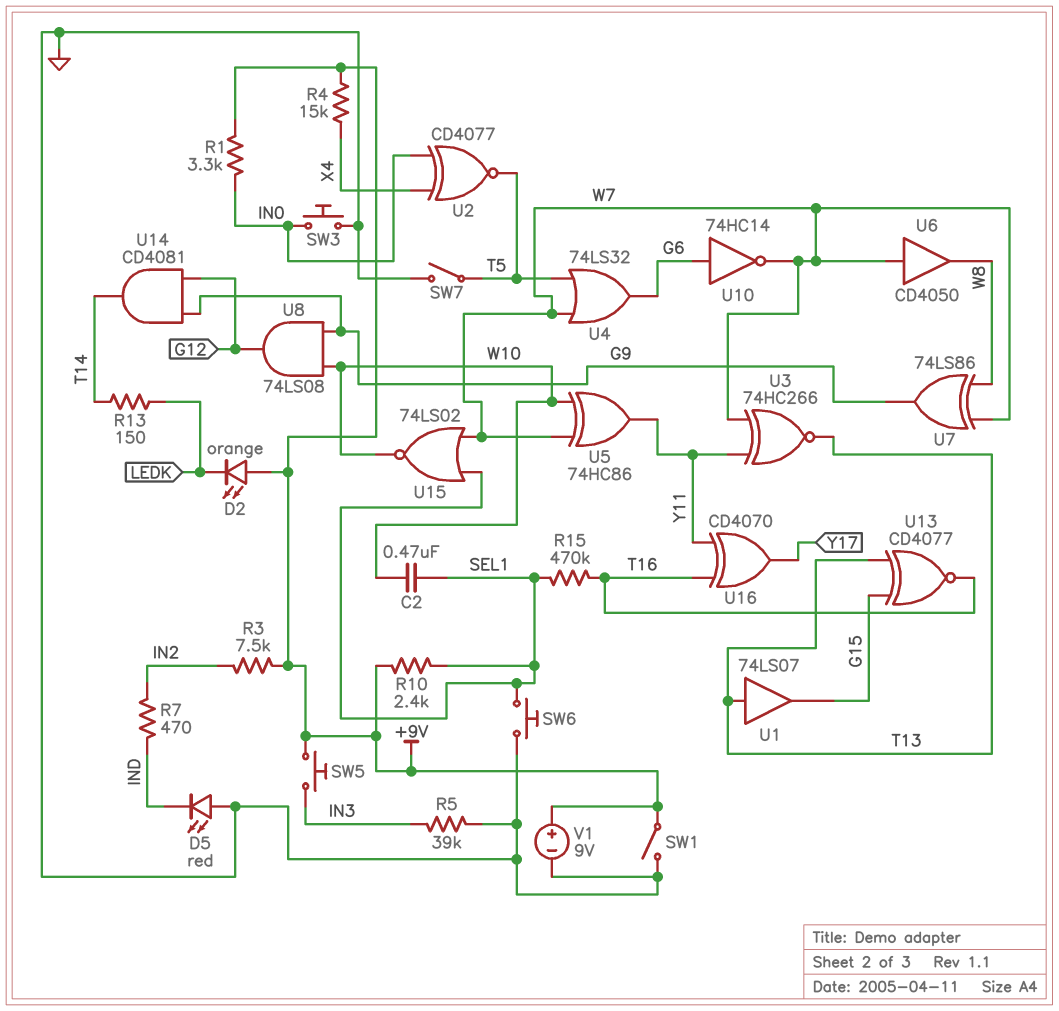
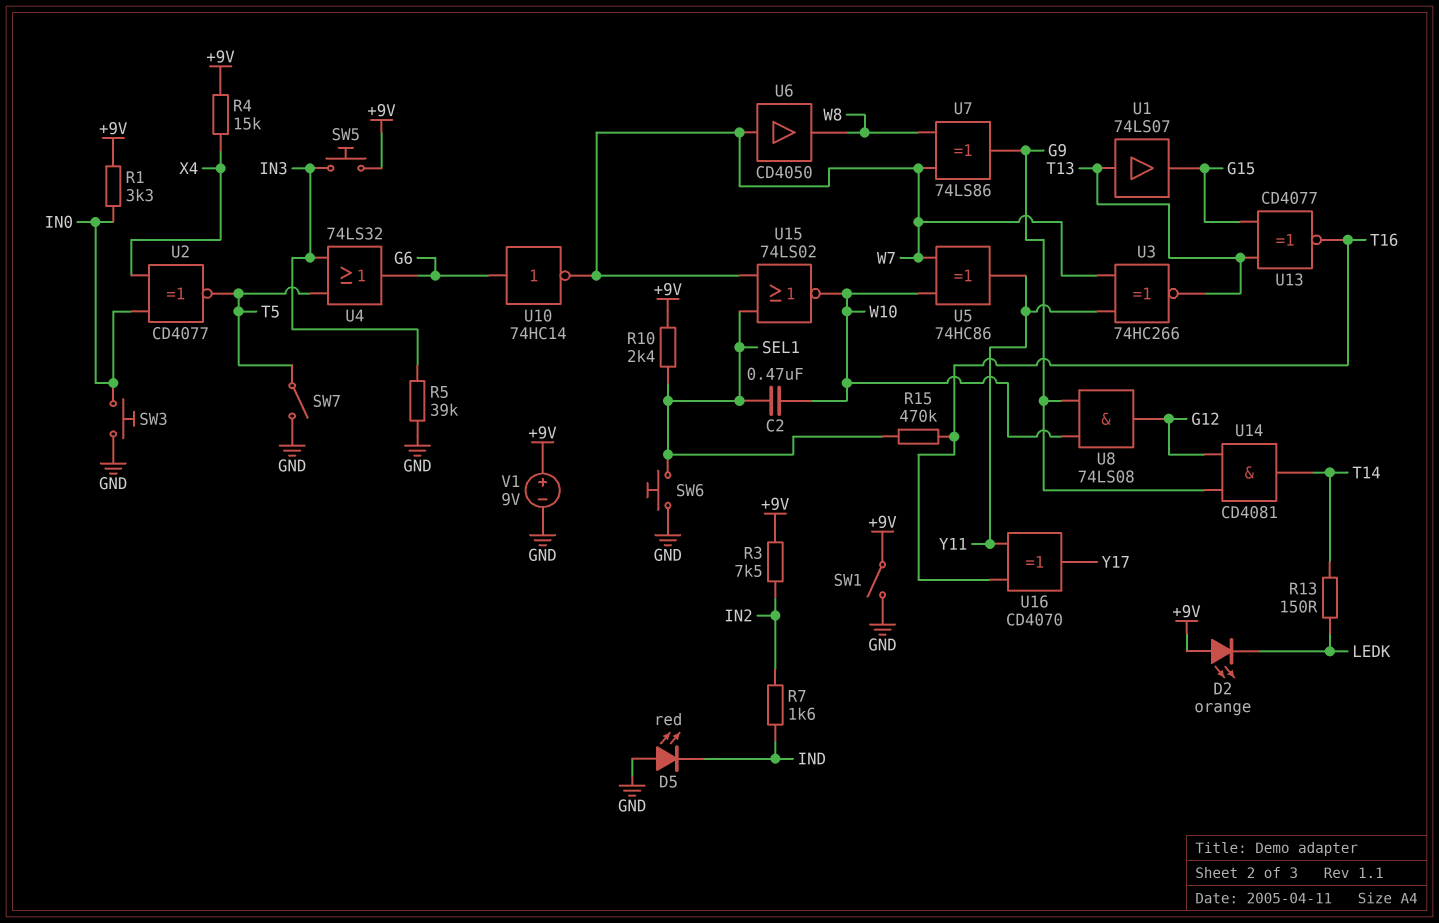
R7: 470 (IN2, IND) -> 1.6k (IN2, IND)
U4: OR 74LS32 (in T5, in W7, out G6) -> OR 74LS32 (in IN3, in T5, out G6)

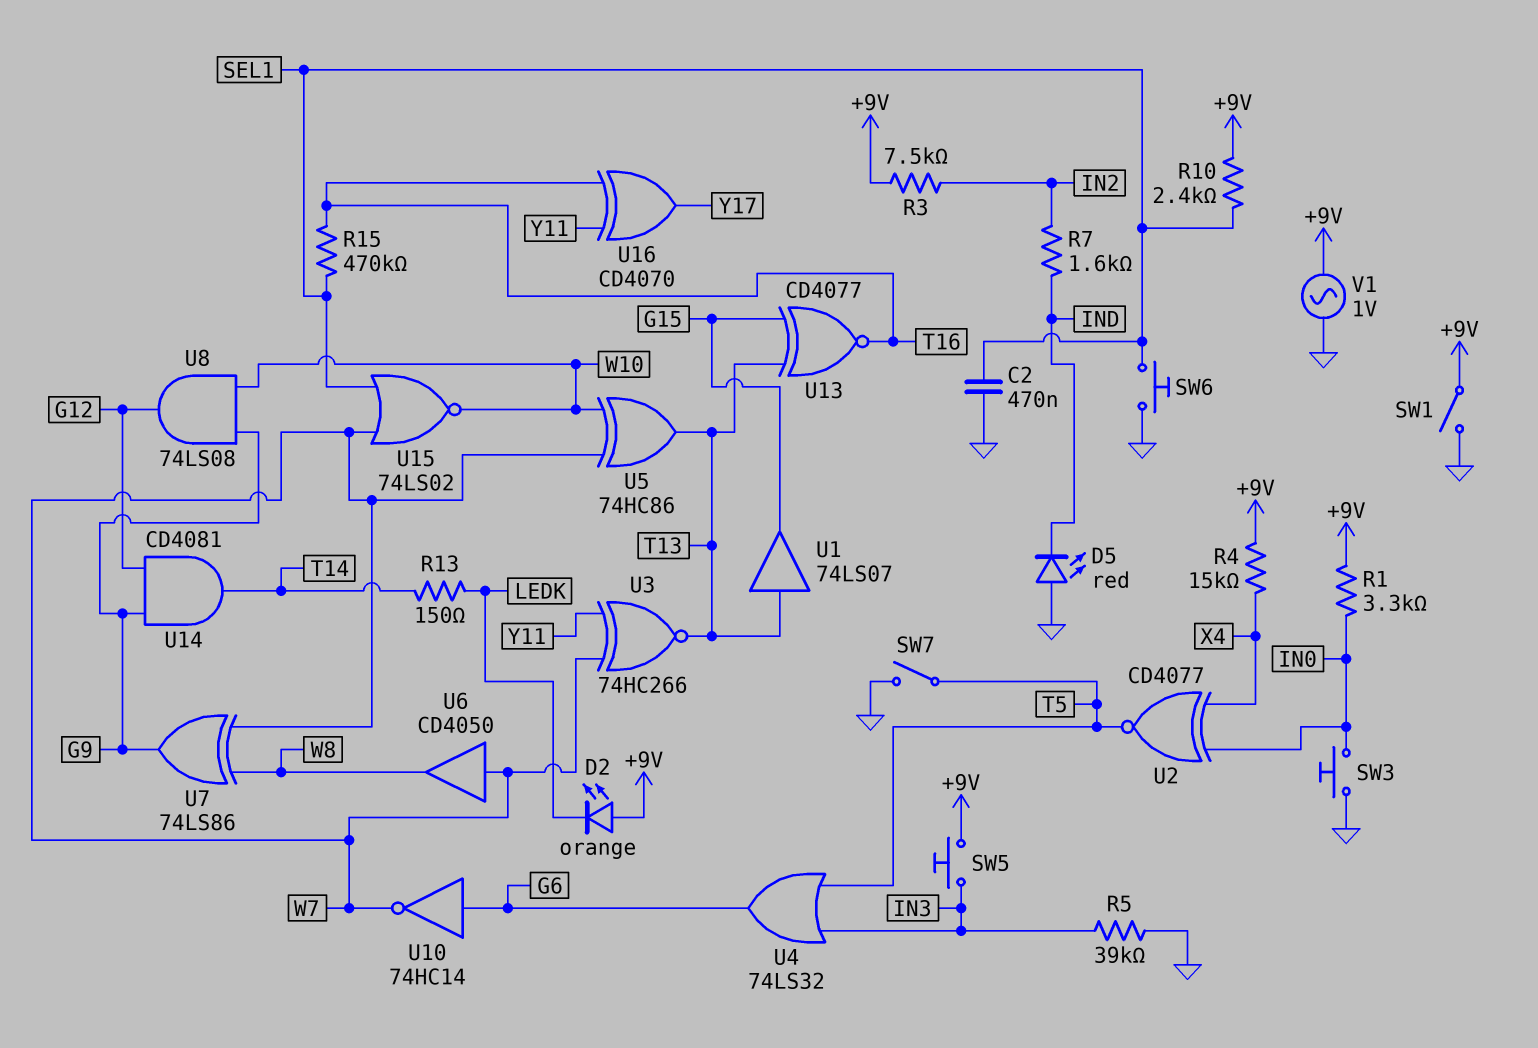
C2: 470nF (SEL1, W10) -> 470nF (GND, SEL1)
U5: XOR 74HC86 (in W7, in W10, out Y11) -> XOR 74HC86 (in W7, in W10, out T13)
V1: 9V (plus +9V, minus GND) -> AC 1V (+9V, GND)

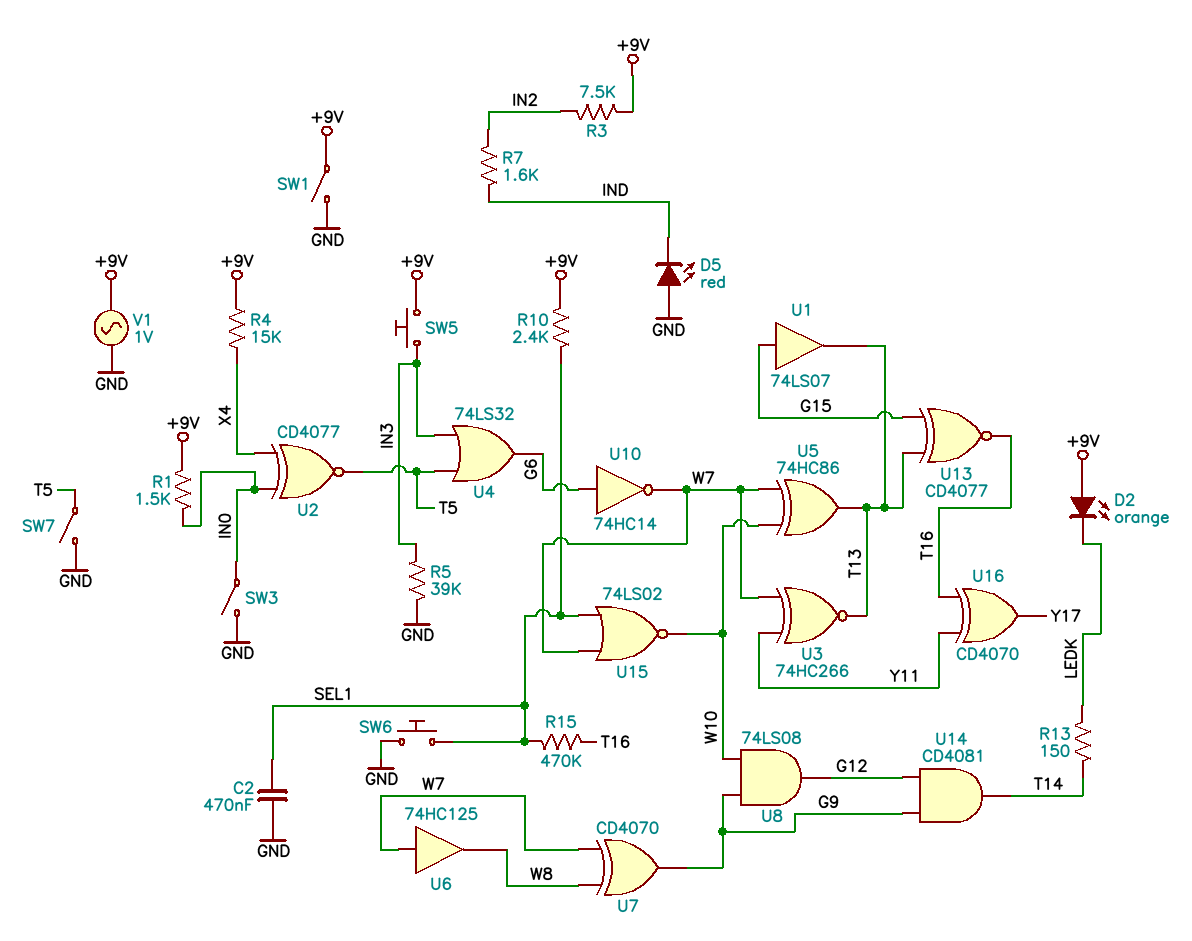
R1: 3.3k (+9V, IN0) -> 1.5k (+9V, IN0)
SW3: button (GND, IN0) -> switch (GND, IN0)
U1: buffer 74LS07 (in T13, out G15) -> buffer 74LS07 (in G15, out T13)
U6: buffer CD4050 (in W7, out W8) -> buffer 74HC125 (in W7, out W8)
U7: XOR 74LS86 (in W7, in W8, out G9) -> XOR CD4070 (in W7, in W8, out G9)

